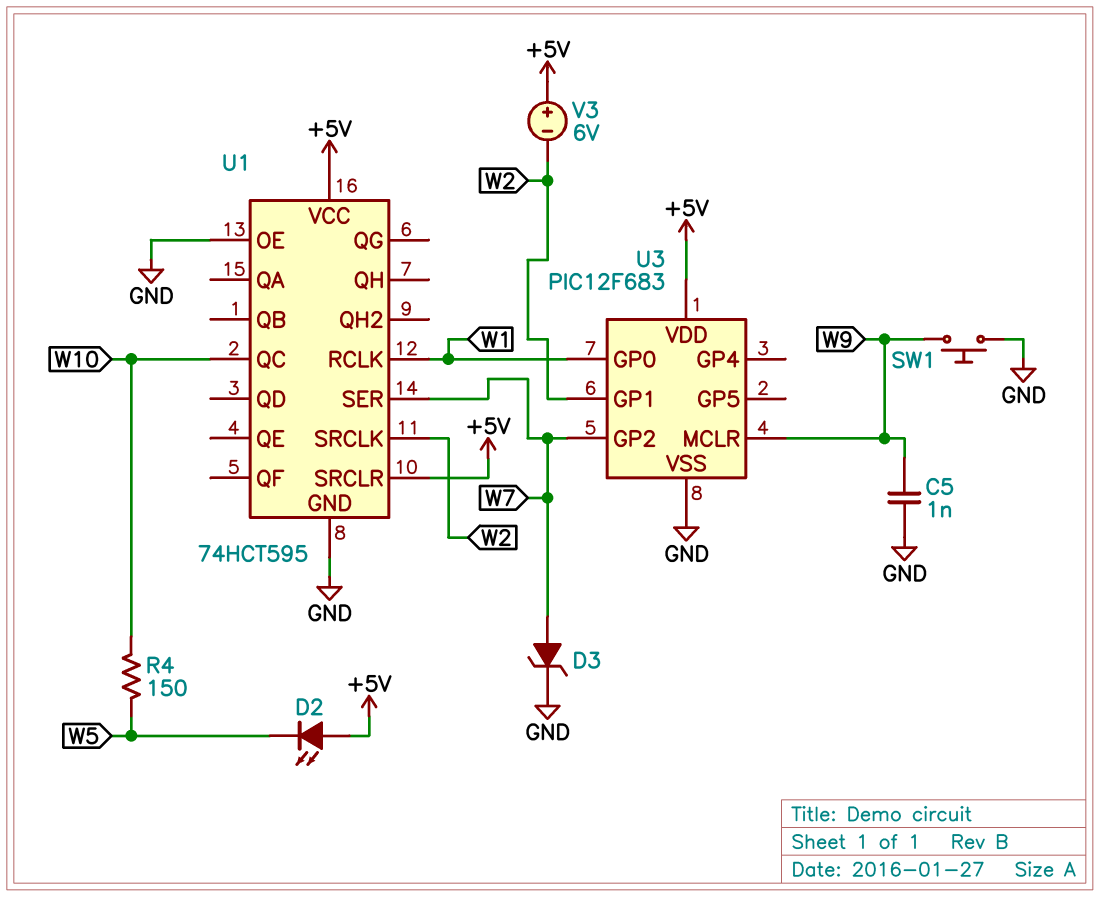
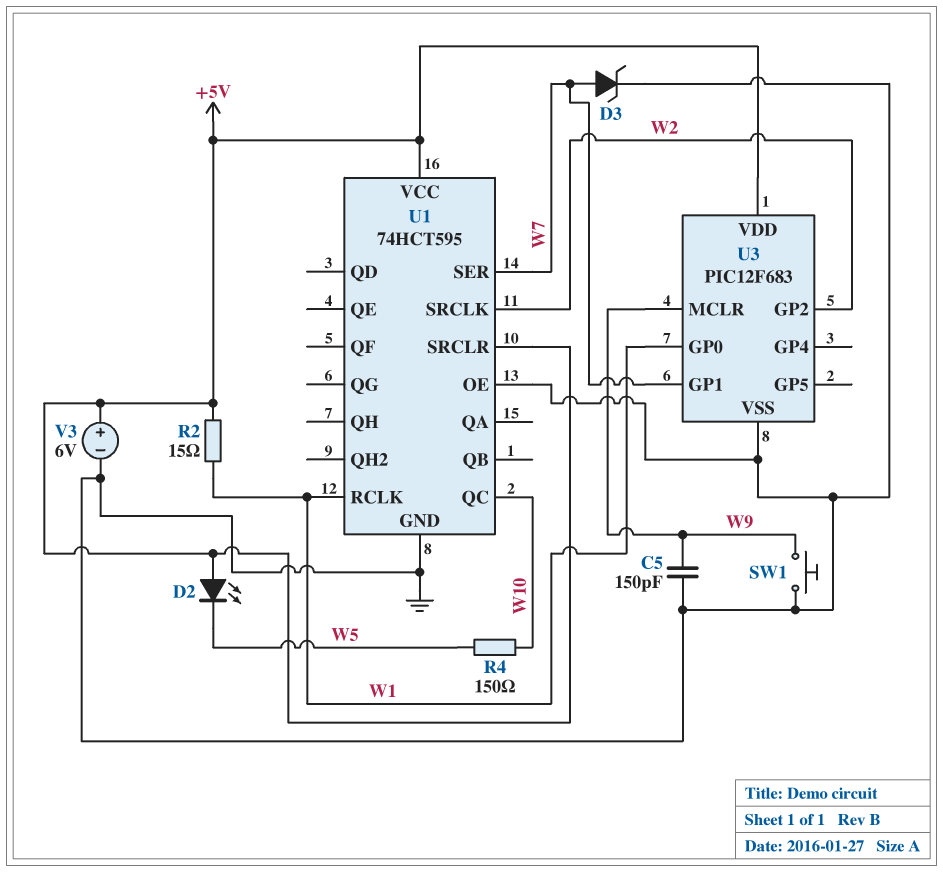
C5: 1nF (GND, W9) -> 150pF (GND, W9)
R2: none -> 15 (+5V, W1)
U3 pin GP1: W2 -> W7
U3 pin GP2: W7 -> W2
V3: 6V (plus +5V, minus W2) -> 6V (plus +5V, minus GND)

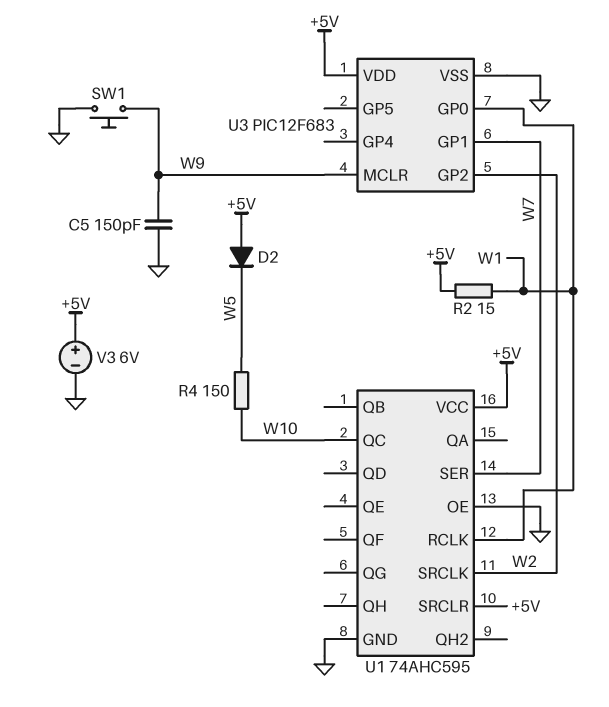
D2: LED (A +5V, K W5) -> diode (A +5V, K W5)
D3: zener (A W7, K GND) -> none
U1: 74HCT595 -> 74AHC595

